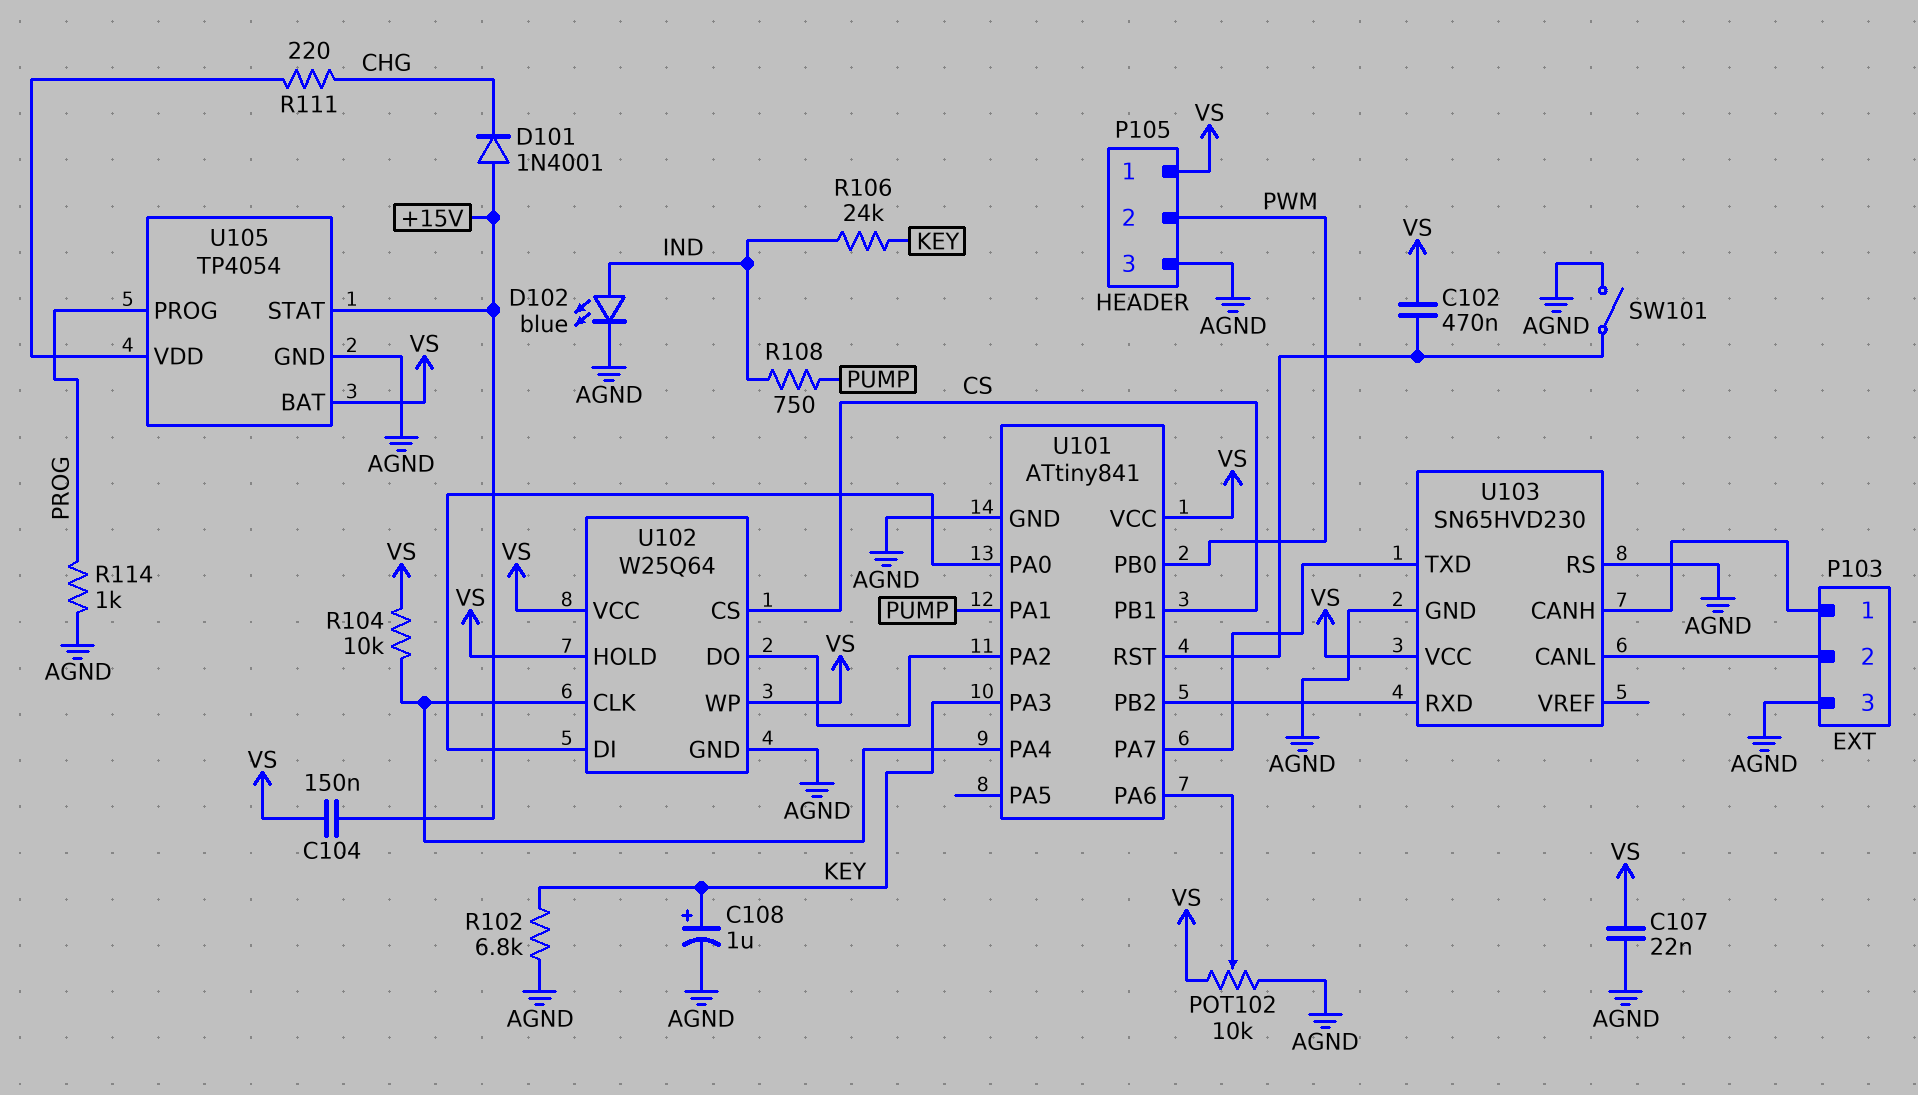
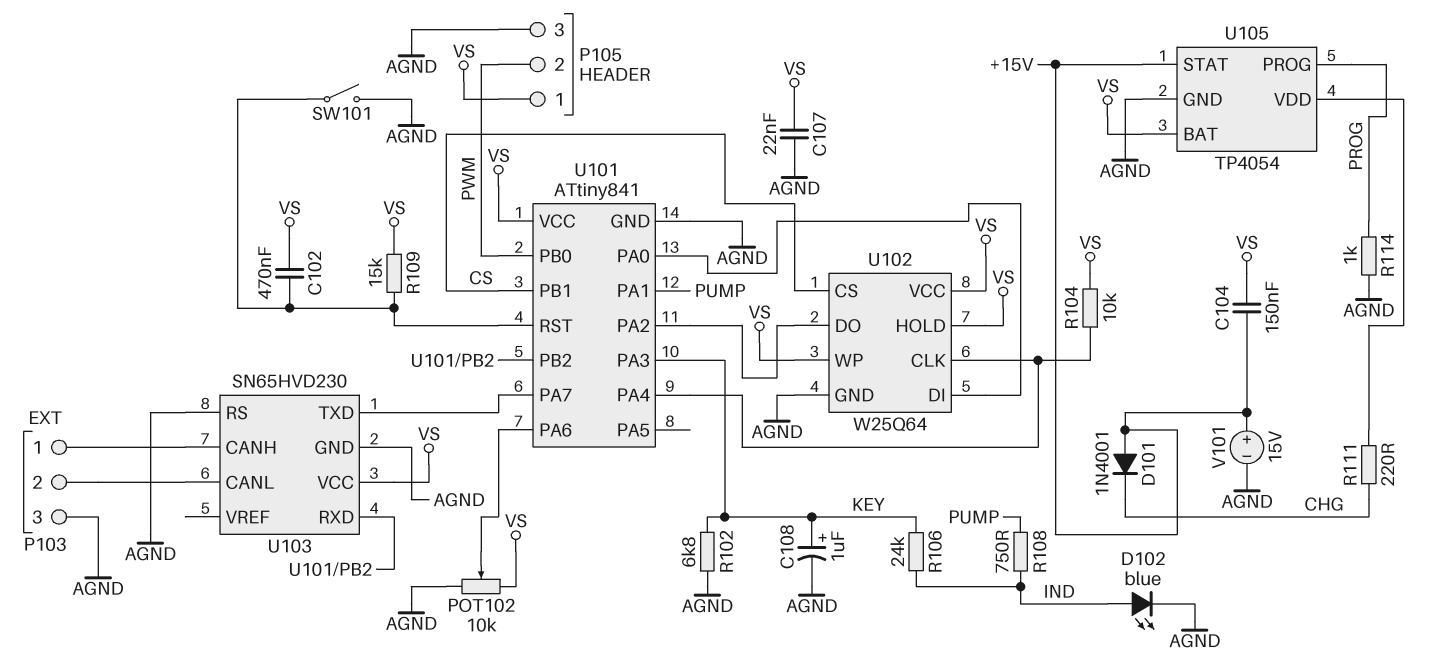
R109: none -> 15k (U101/RST, VS)
V101: none -> 15V (plus +15V, minus AGND)

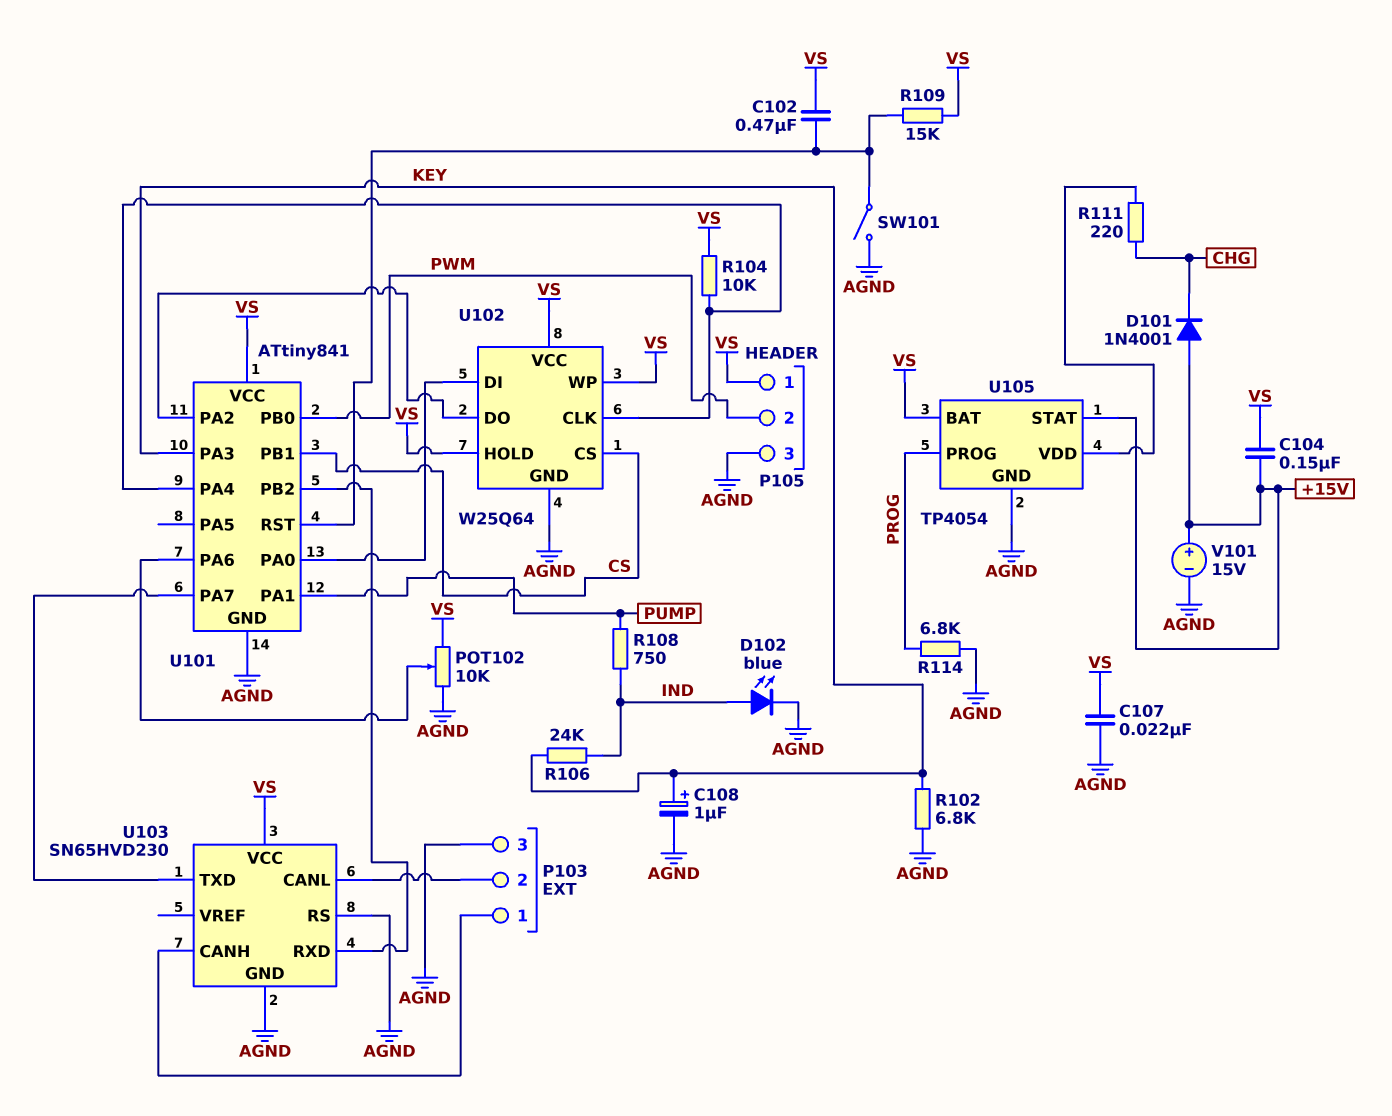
R114: 1k (AGND, PROG) -> 6.8k (AGND, PROG)

